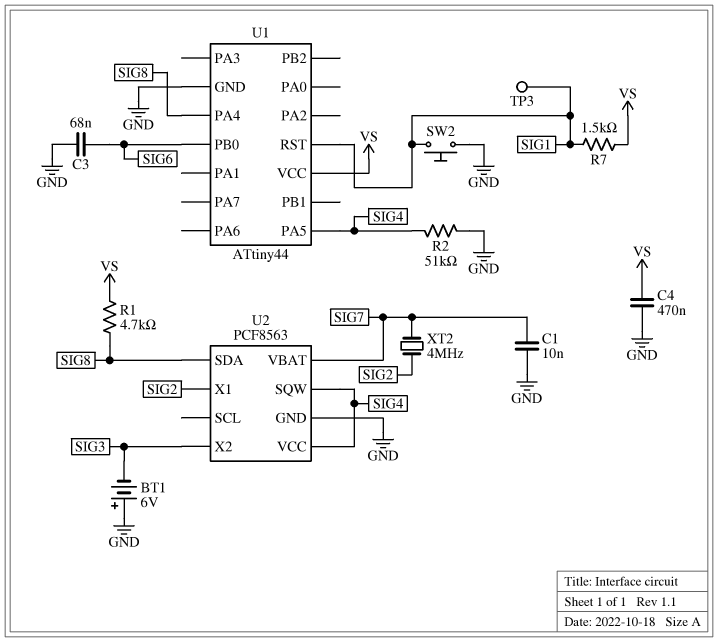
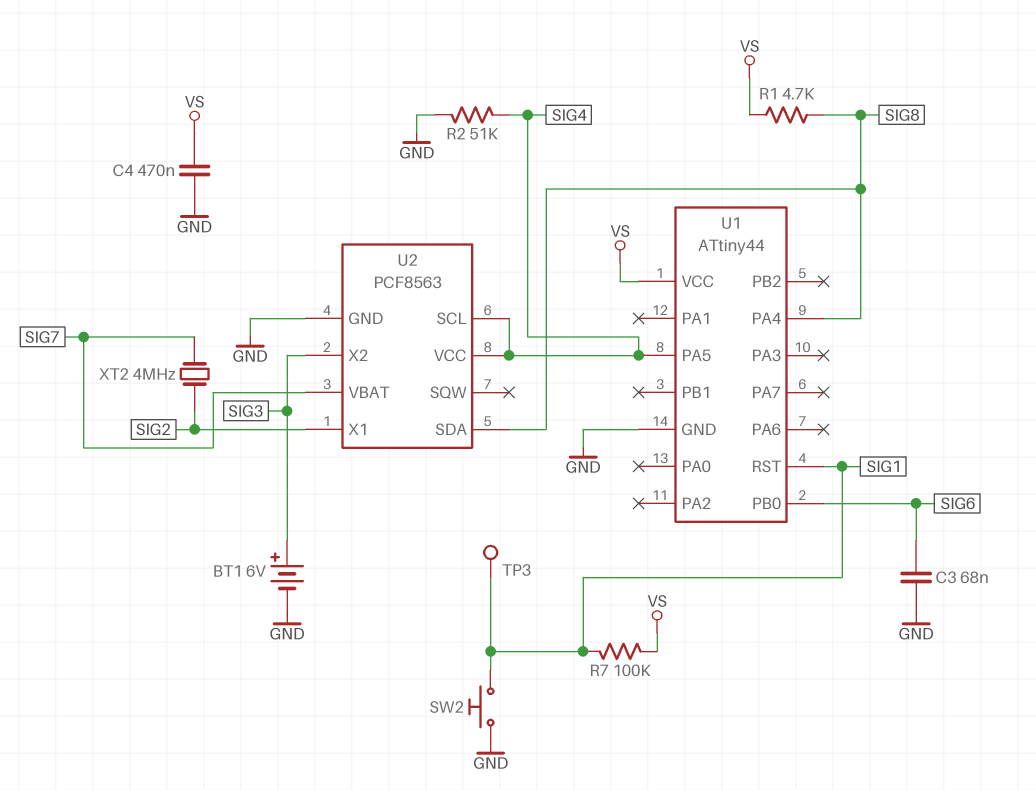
BT1: 6V (plus GND, minus SIG3) -> 6V (plus SIG3, minus GND)
C1: 10nF (GND, SIG7) -> none
R7: 1.5k (SIG1, VS) -> 100k (SIG1, VS)
U2 pin SCL: none -> SIG4
U2 pin SQW: SIG4 -> none

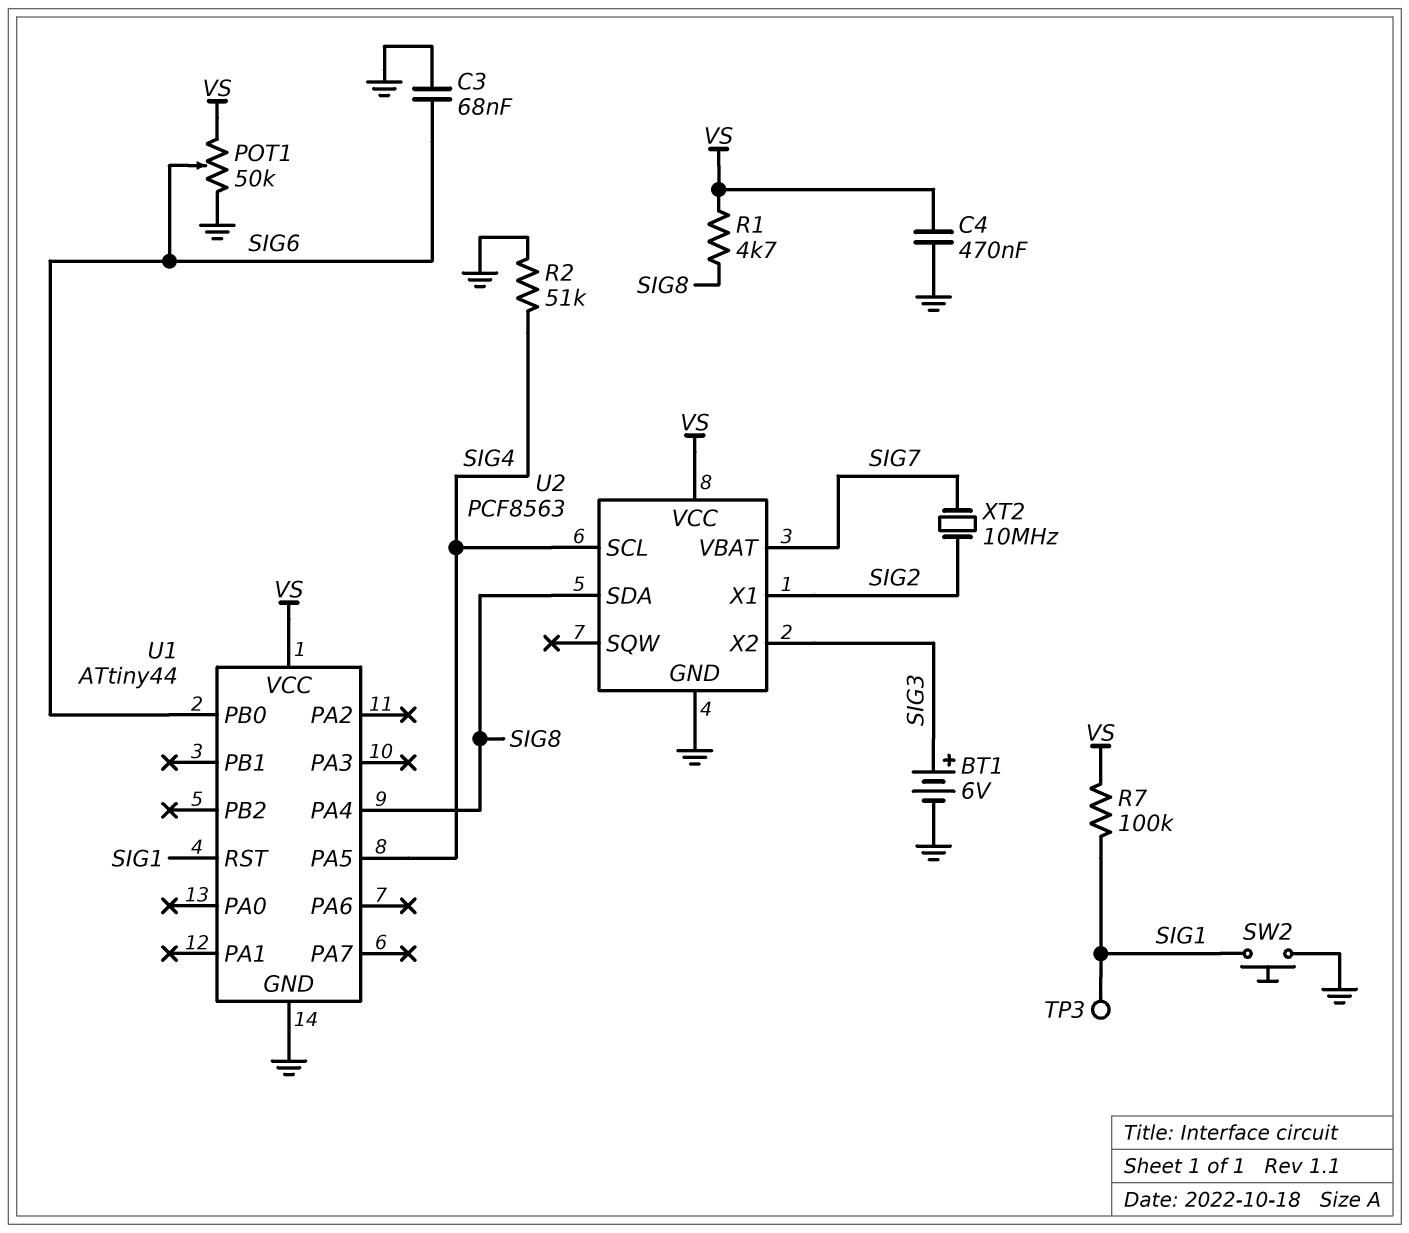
POT1: none -> 50k (GND, VS, wiper SIG6)
U2 pin VCC: SIG4 -> VS
XT2: 4MHz (SIG2, SIG7) -> 10MHz (SIG2, SIG7)

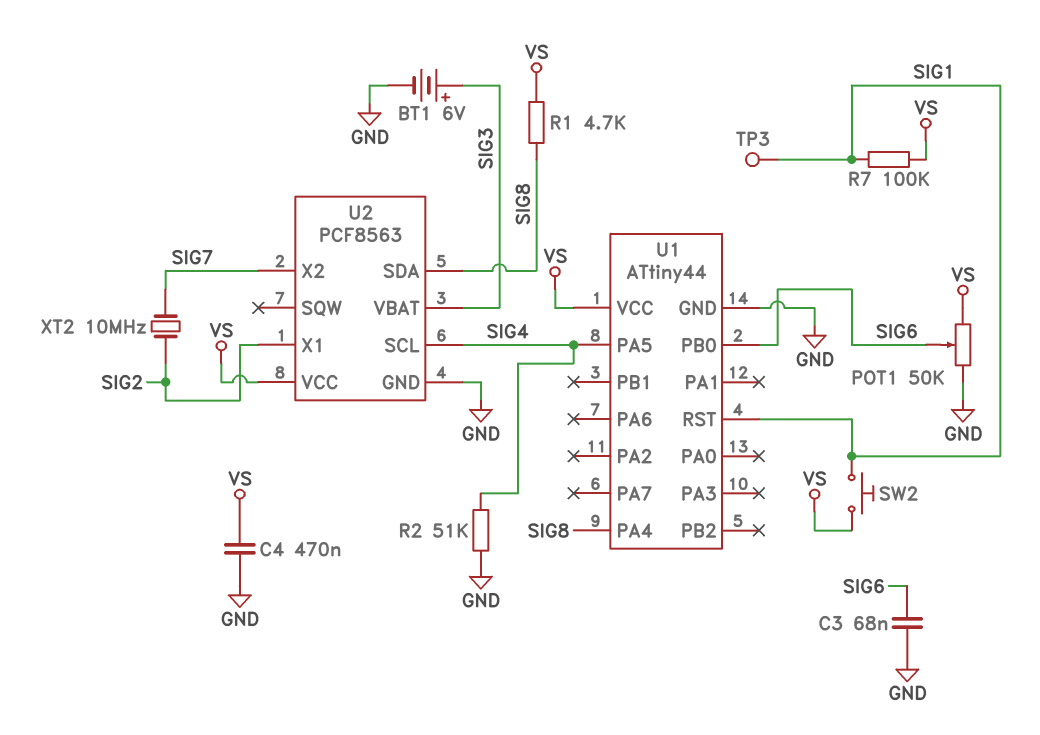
SW2: button (GND, SIG1) -> button (SIG1, VS)
U2 pin VBAT: SIG7 -> SIG3
U2 pin X2: SIG3 -> SIG7

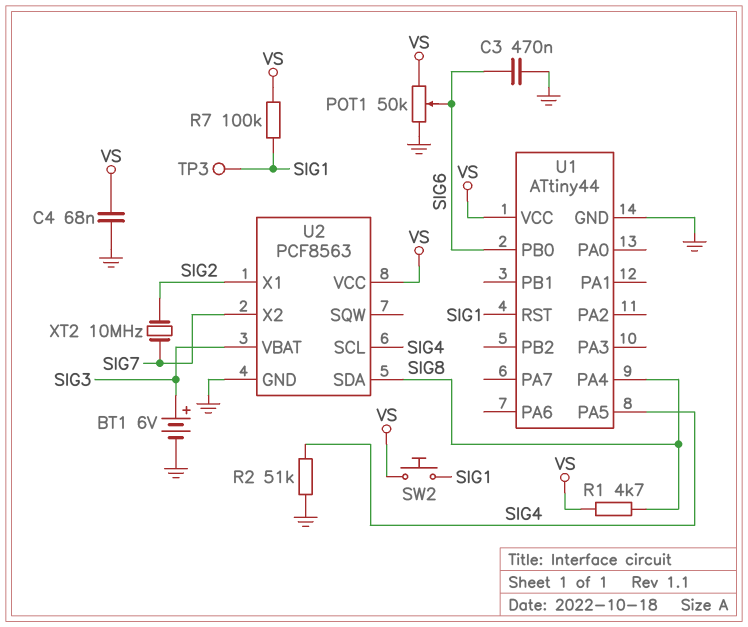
C3: 68nF (GND, SIG6) -> 470nF (GND, SIG6)
C4: 470nF (GND, VS) -> 68nF (GND, VS)

